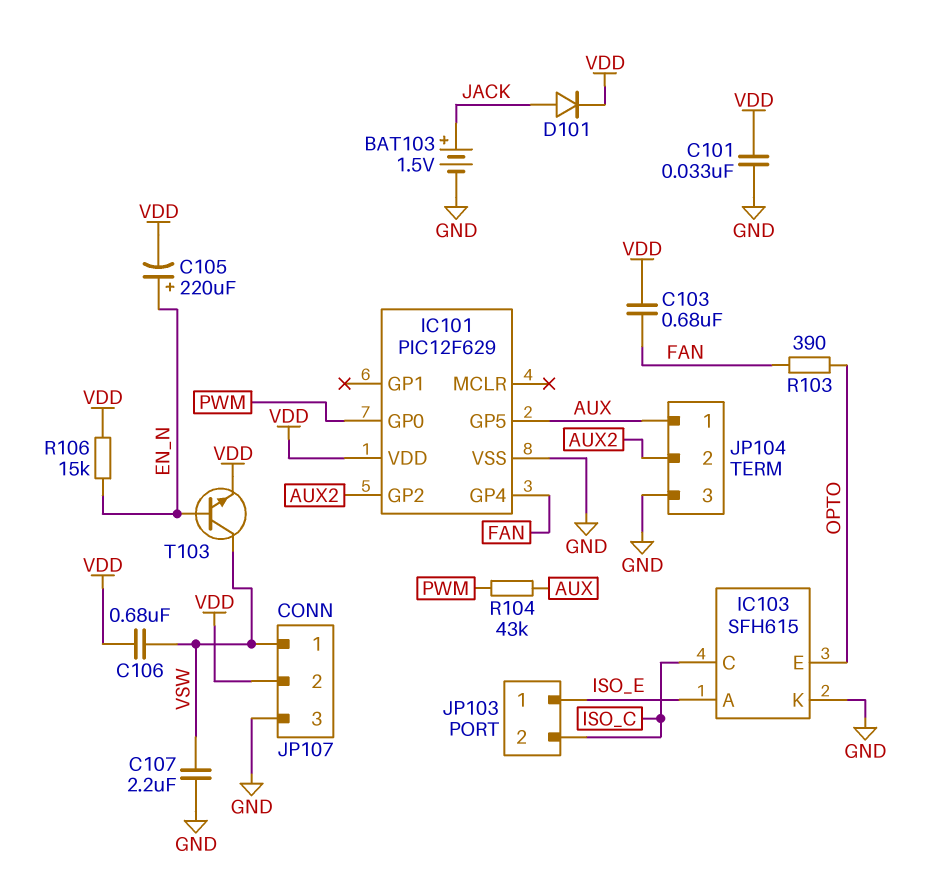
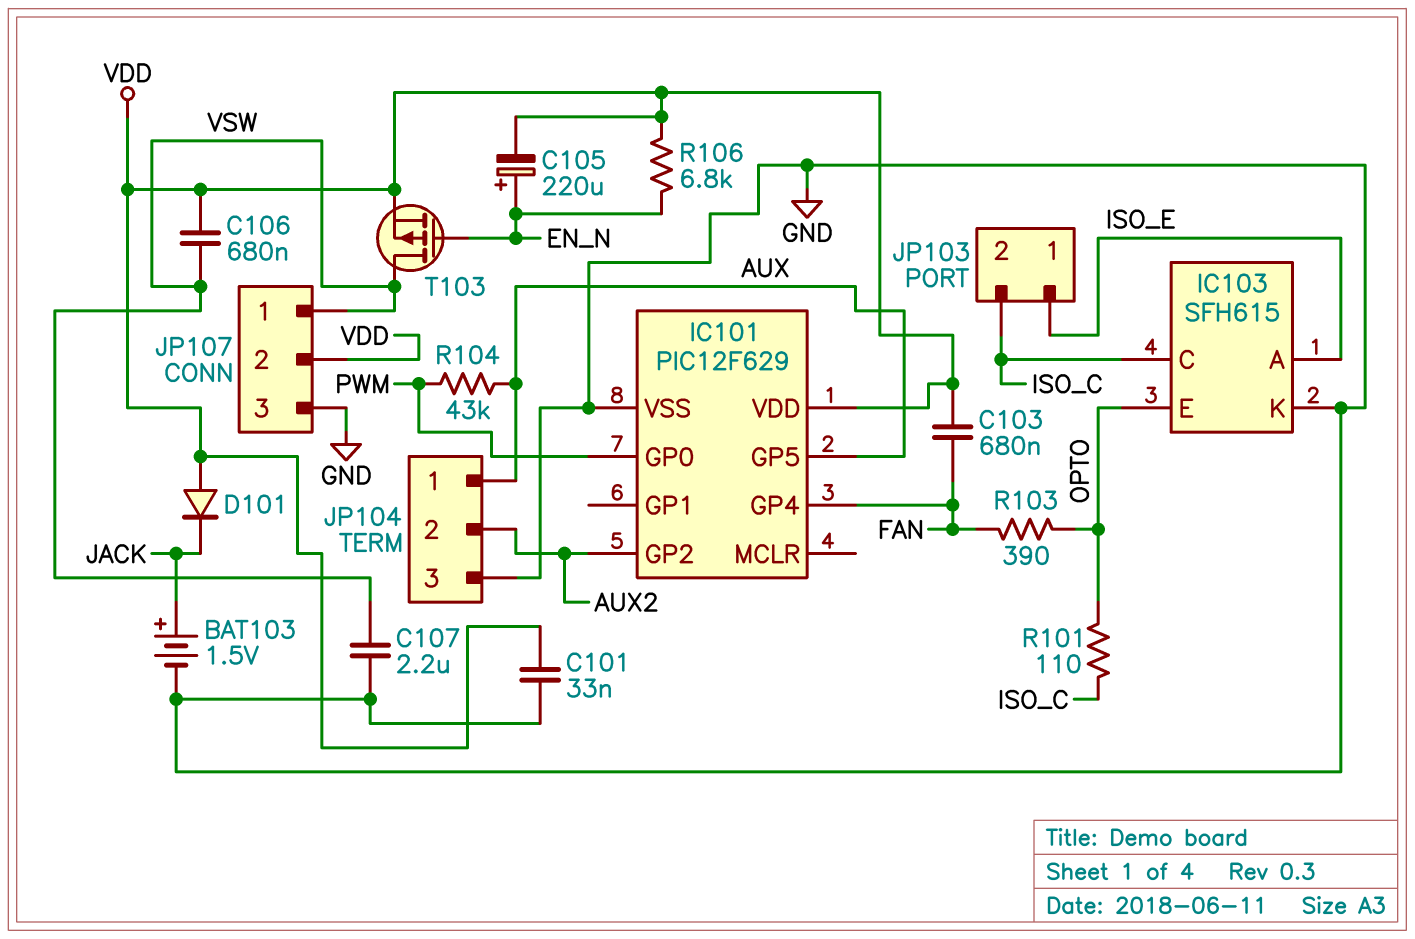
D101: diode (A JACK, K VDD) -> diode (A VDD, K JACK)
R101: none -> 110 (ISO_C, OPTO)
R106: 15k (EN_N, VDD) -> 6.8k (EN_N, VDD)
T103: NPN (B EN_N, C VSW, E VDD) -> PMOS (G EN_N, D VSW, S VDD)

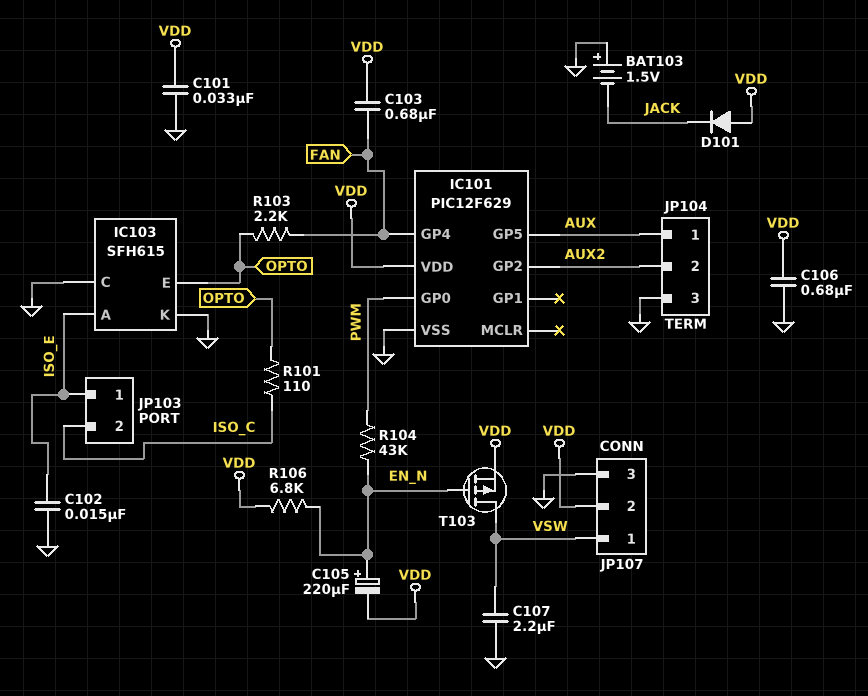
BAT103: 1.5V (plus JACK, minus GND) -> 1.5V (plus GND, minus JACK)
C102: none -> 15nF (GND, ISO_E)
C106: 680nF (VDD, VSW) -> 680nF (GND, VDD)
IC103 pin C: ISO_C -> GND
R103: 390 (FAN, OPTO) -> 2.2k (FAN, OPTO)
R104: 43k (AUX, PWM) -> 43k (EN_N, PWM)

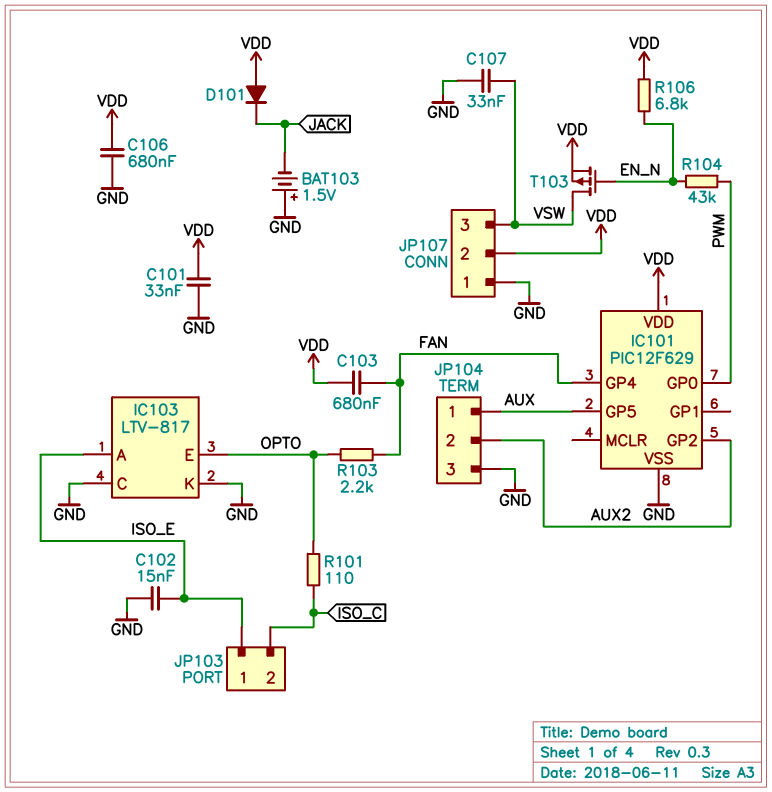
C105: 220uF (plus EN_N, minus VDD) -> none
C107: 2.2uF (GND, VSW) -> 33nF (GND, VSW)
IC103: SFH615 -> LTV-817
JP107 pin 1: VSW -> GND
JP107 pin 3: GND -> VSW

